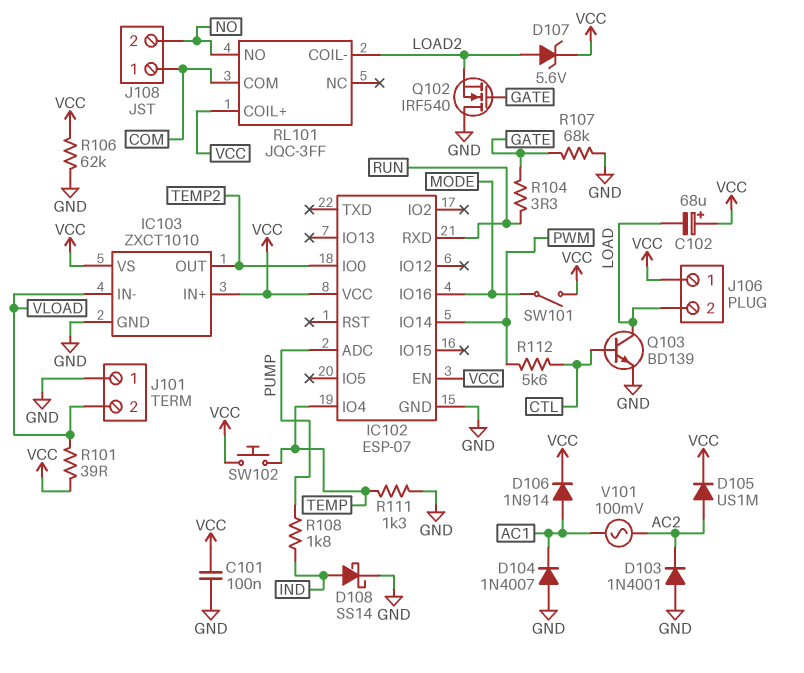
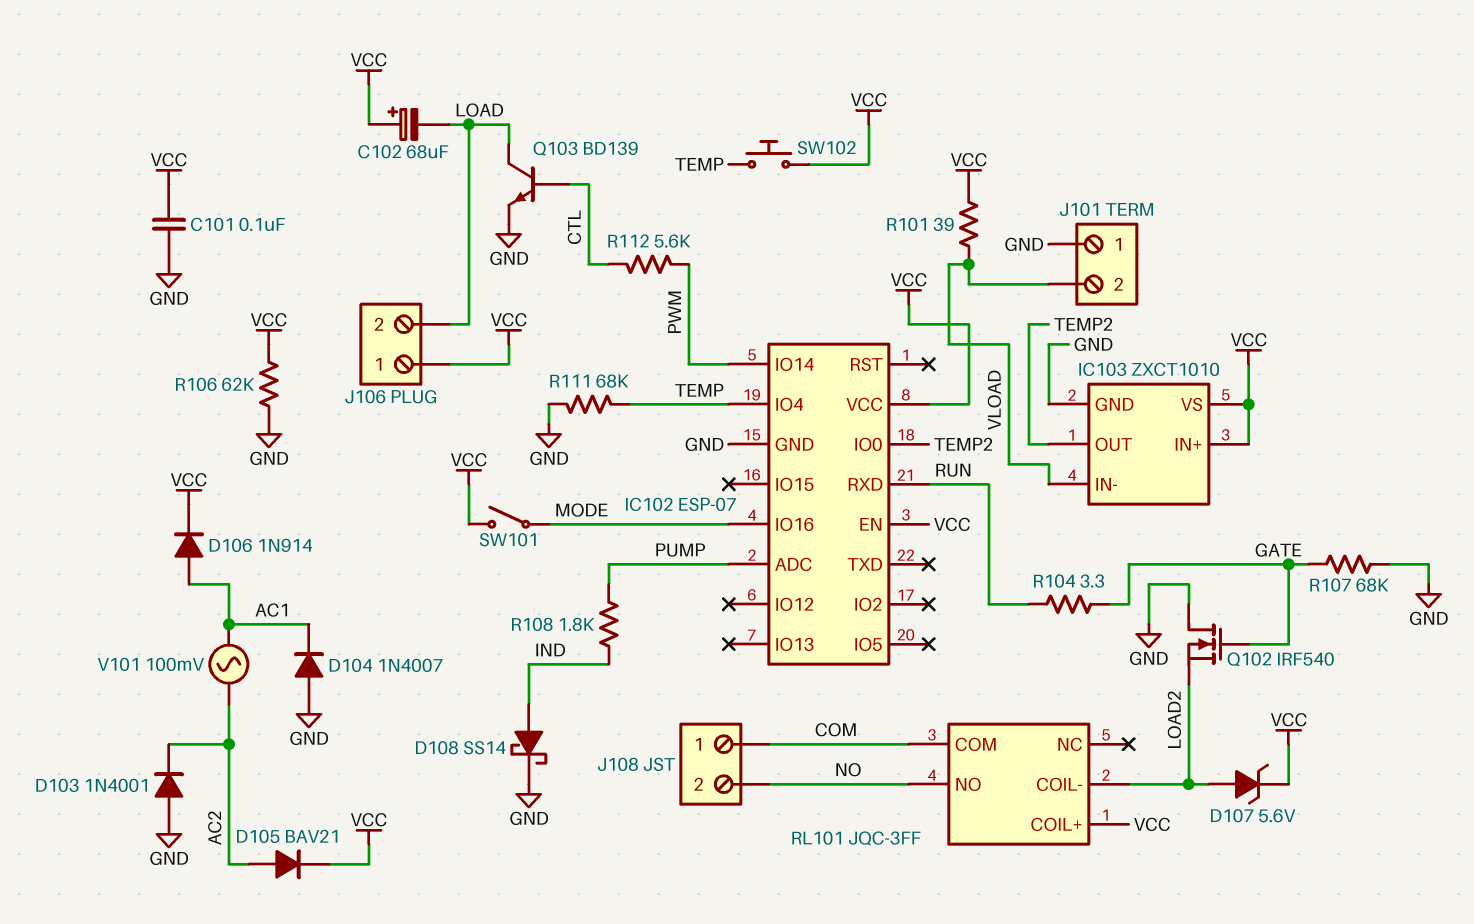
D105: diode US1M (A AC2, K VCC) -> diode BAV21 (A AC2, K VCC)
R111: 1.3k (GND, TEMP) -> 68k (GND, TEMP)

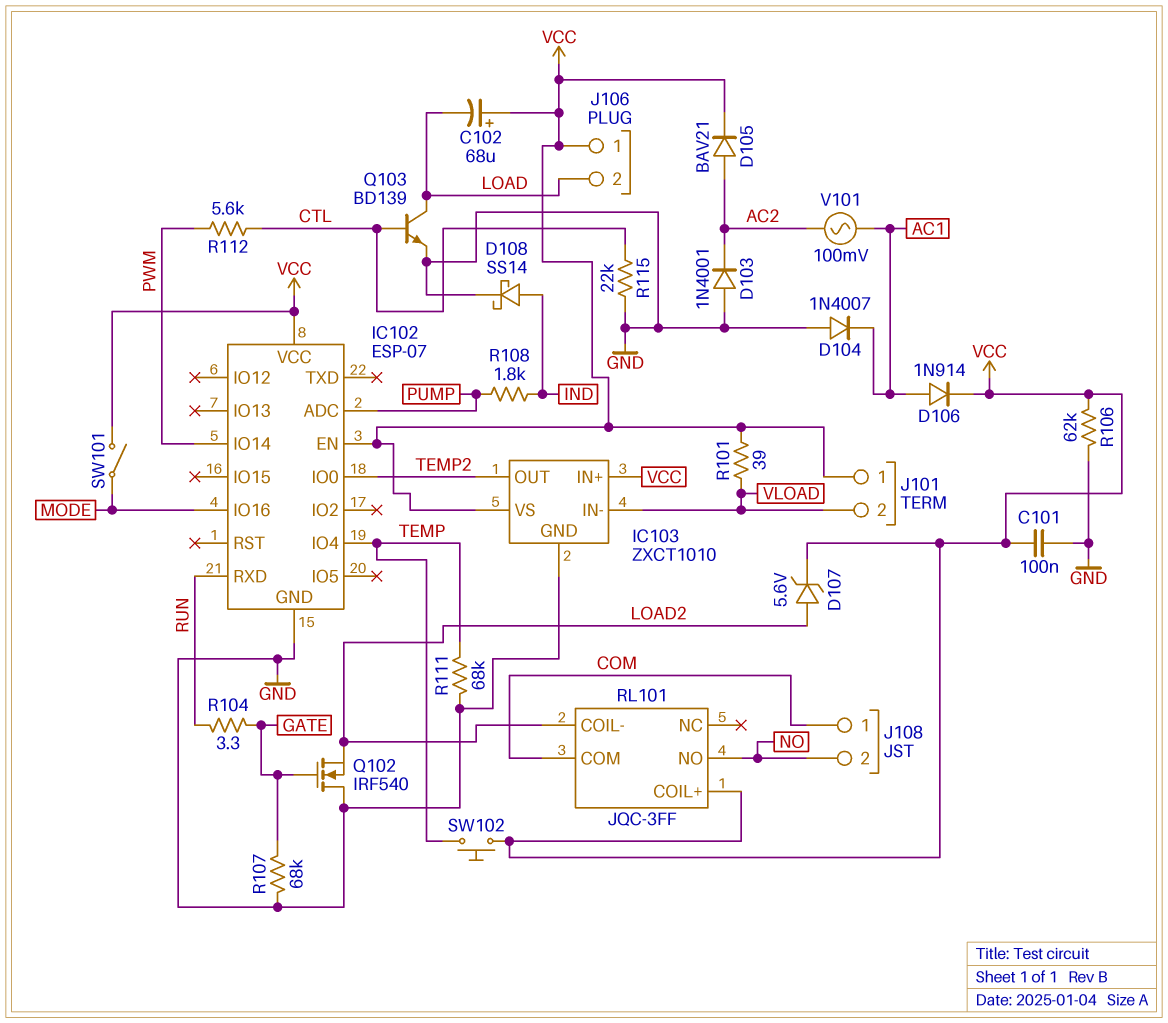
J101 pin 1: GND -> VCC
R115: none -> 22k (CTL, GND)

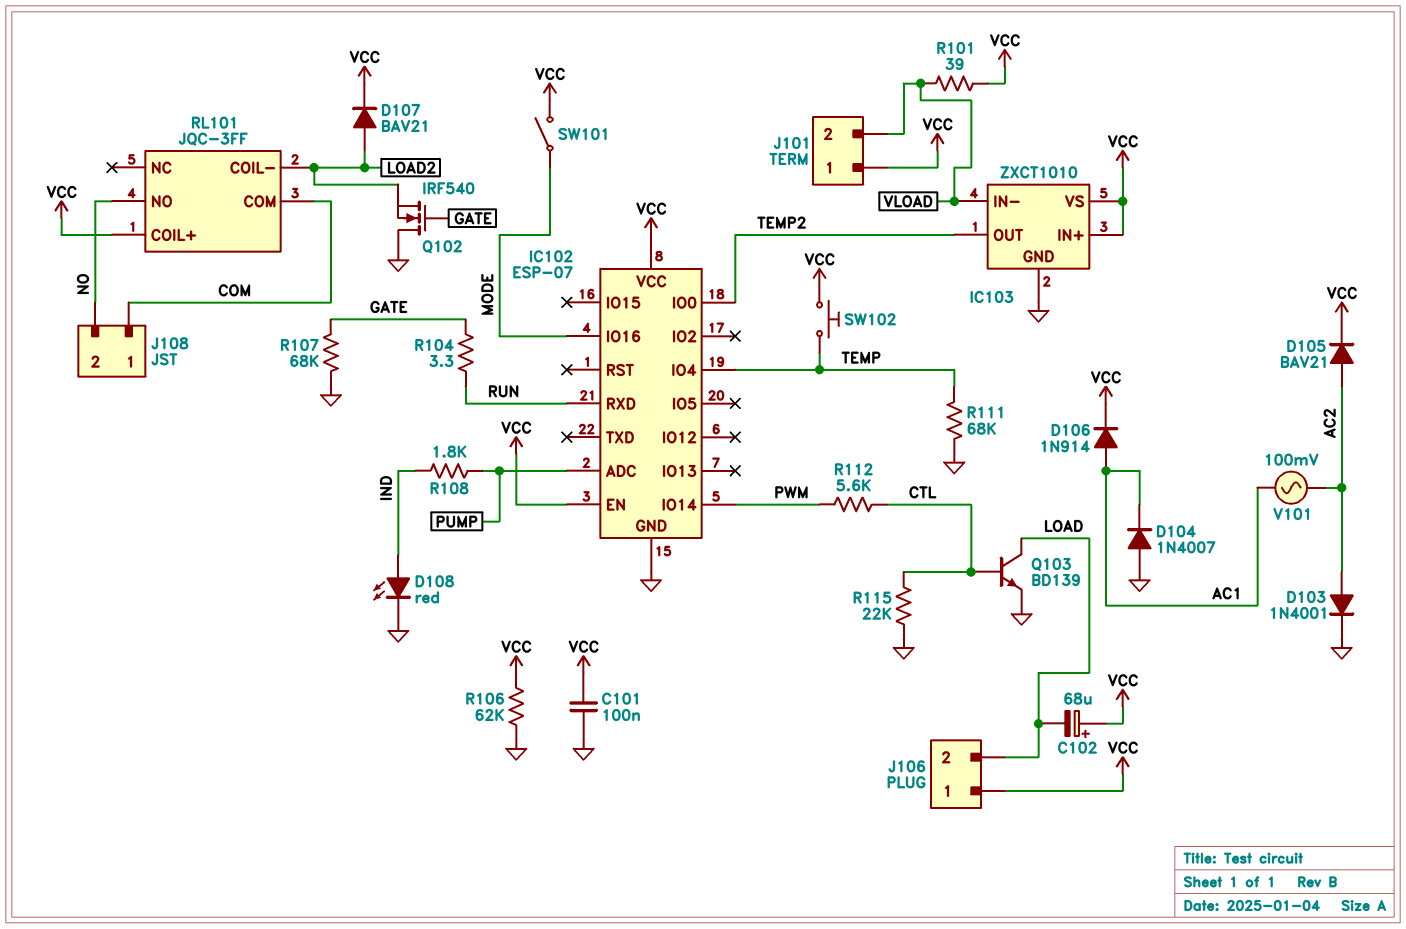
D103: diode 1N4001 (A GND, K AC2) -> diode 1N4001 (A AC2, K GND)
D107: zener 5.6V (A LOAD2, K VCC) -> diode BAV21 (A LOAD2, K VCC)
D108: schottky SS14 (A IND, K GND) -> LED red (A IND, K GND)

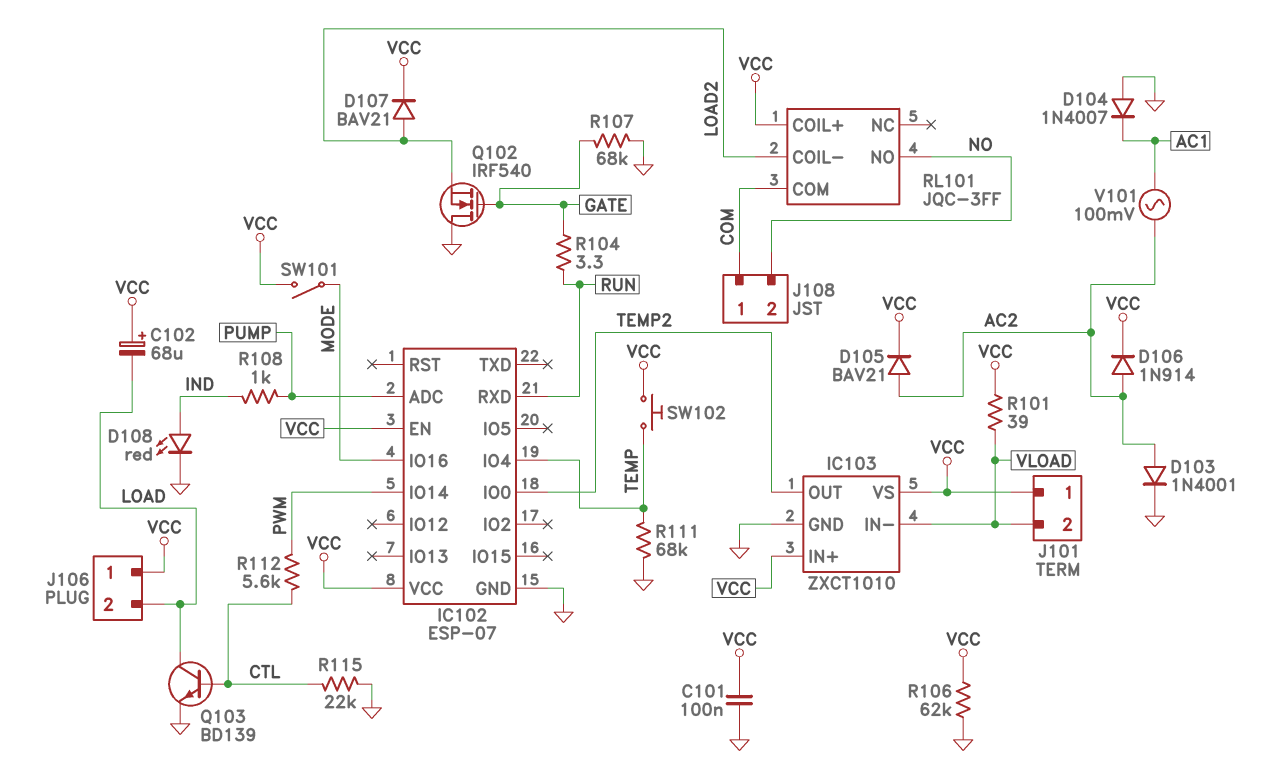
D106: diode 1N914 (A AC1, K VCC) -> diode 1N914 (A AC2, K VCC)
R108: 1.8k (IND, PUMP) -> 1k (IND, PUMP)

